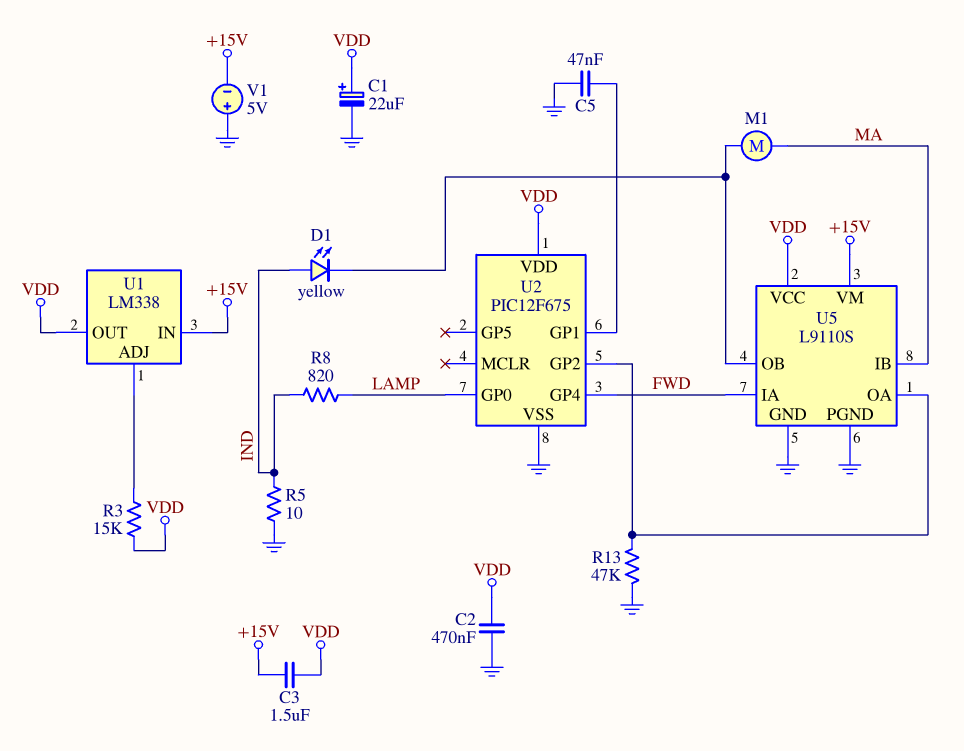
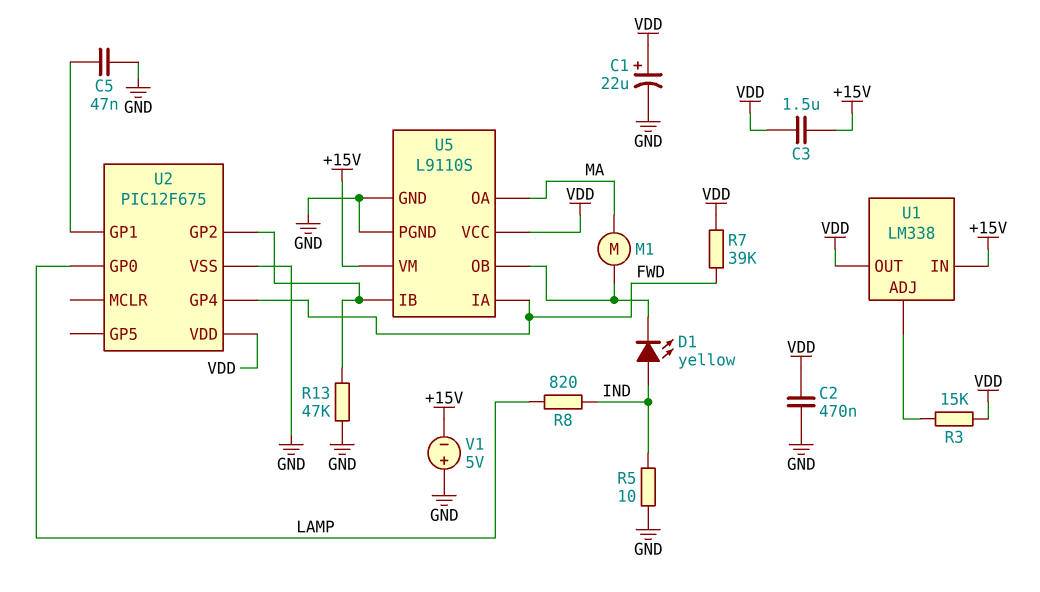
R7: none -> 39k (FWD, VDD)
U5 pin IB: MA -> U2/GP2
U5 pin OA: U2/GP2 -> MA

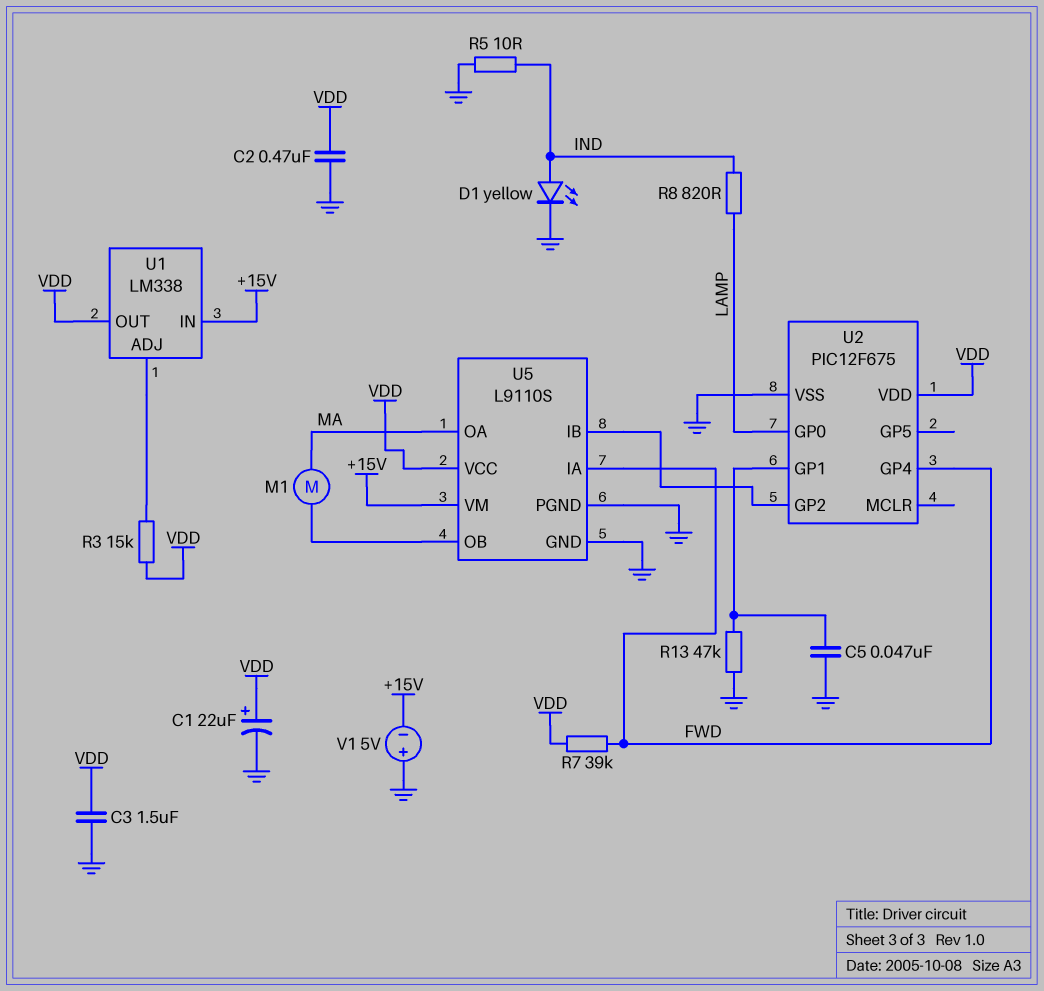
C3: 1.5uF (+15V, VDD) -> 1.5uF (GND, VDD)
D1: LED yellow (A IND, K U5/OB) -> LED yellow (A IND, K GND)
R13: 47k (GND, U2/GP2) -> 47k (GND, U2/GP1)

